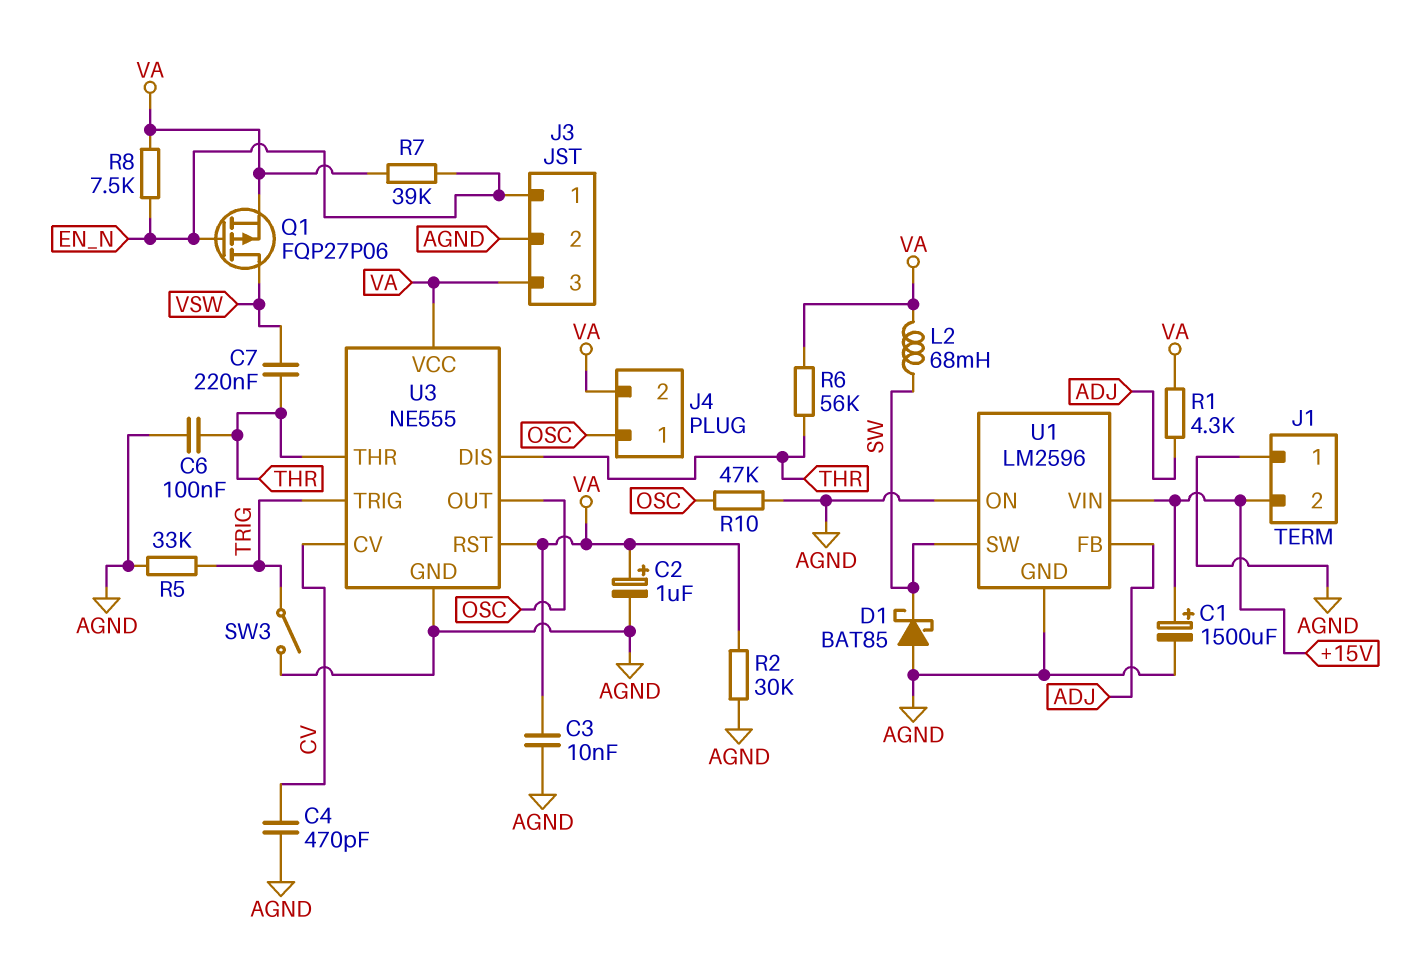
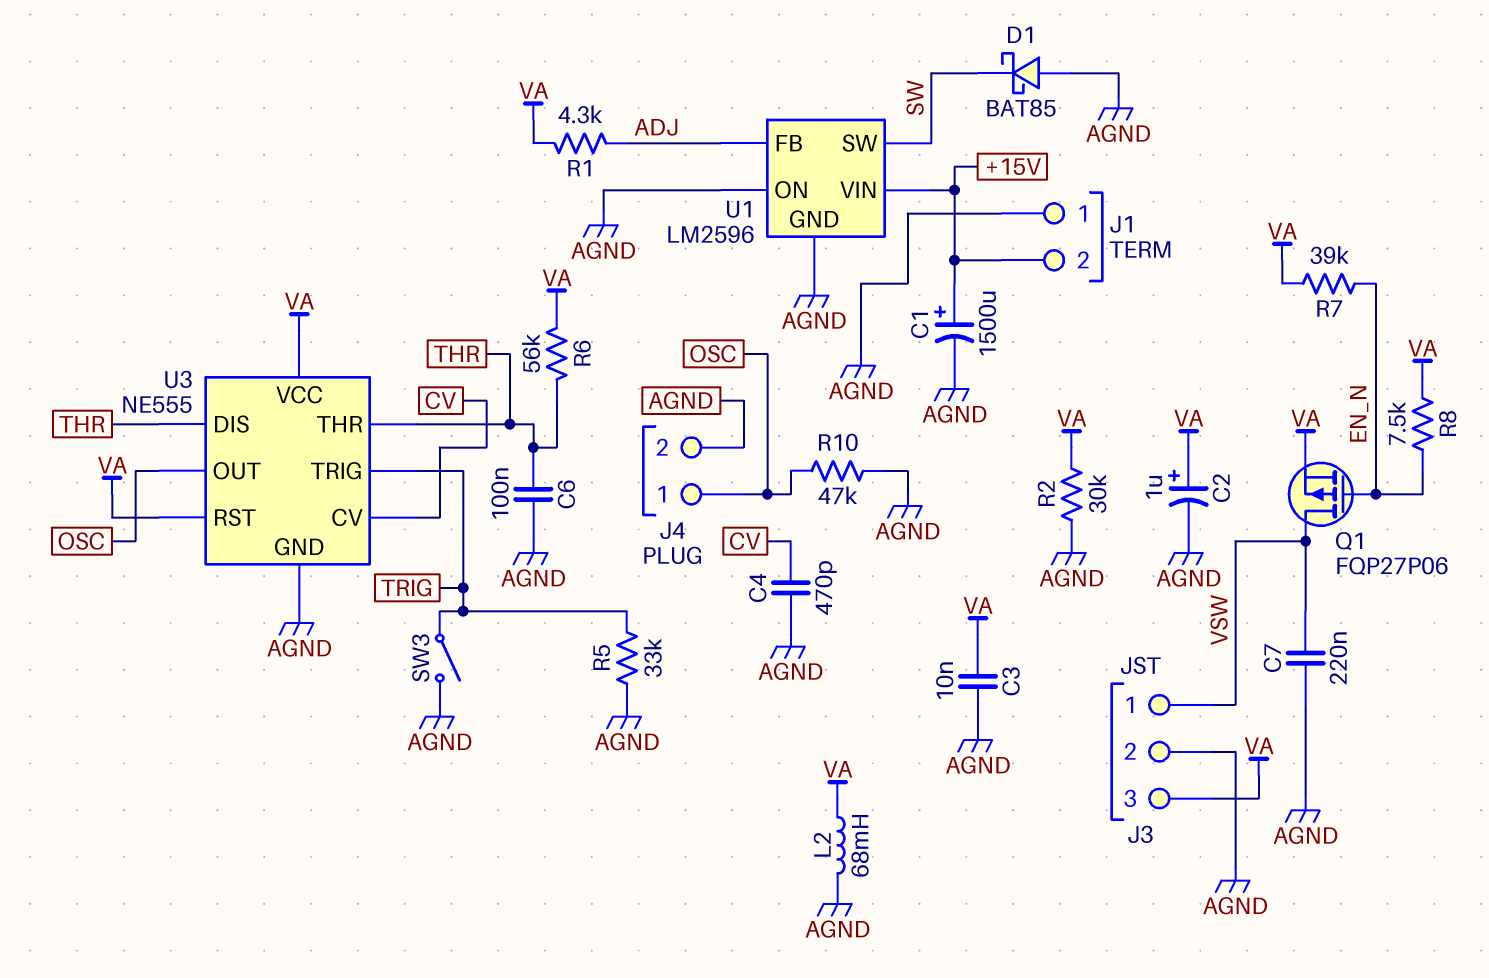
C7: 220nF (THR, VSW) -> 220nF (AGND, VSW)
J3 pin 1: EN_N -> VSW
J4 pin 2: VA -> AGND
L2: 68mH (SW, VA) -> 68mH (AGND, VA)

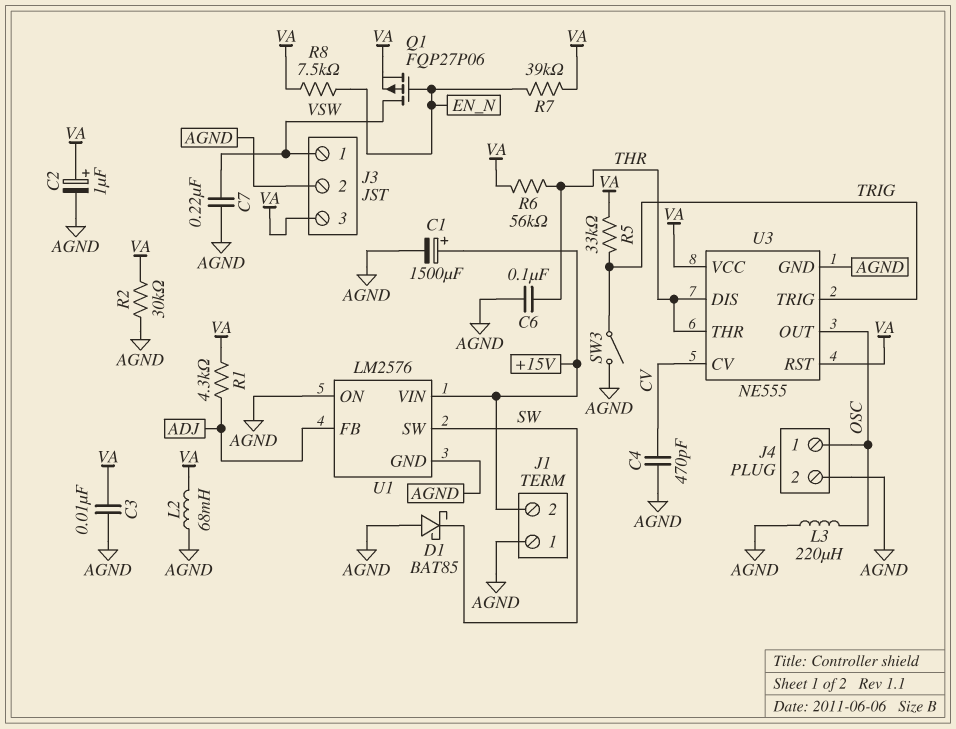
L3: none -> 220uH (AGND, OSC)
R5: 33k (AGND, TRIG) -> 33k (TRIG, VA)
R10: 47k (AGND, OSC) -> none
U1: LM2596 -> LM2576

